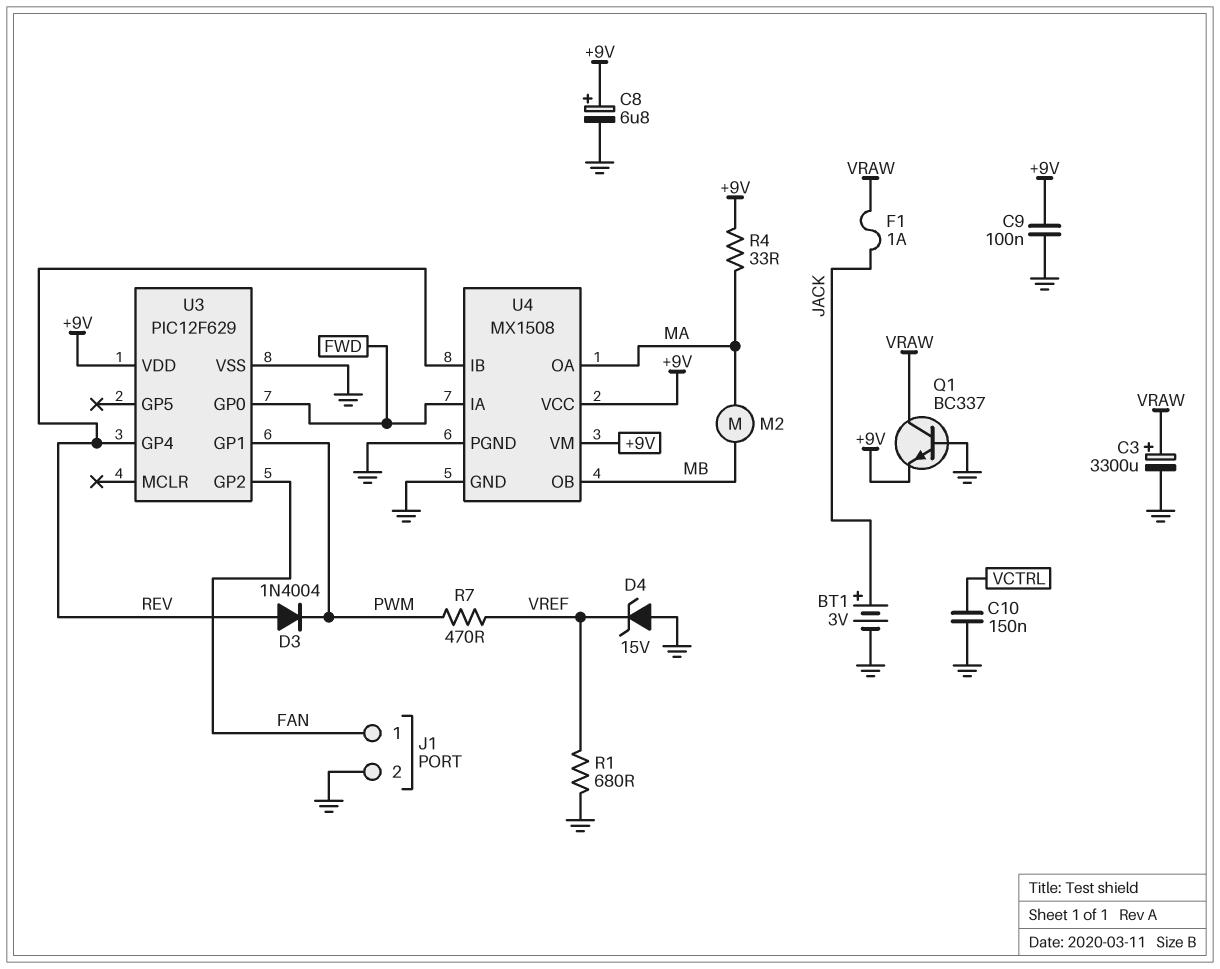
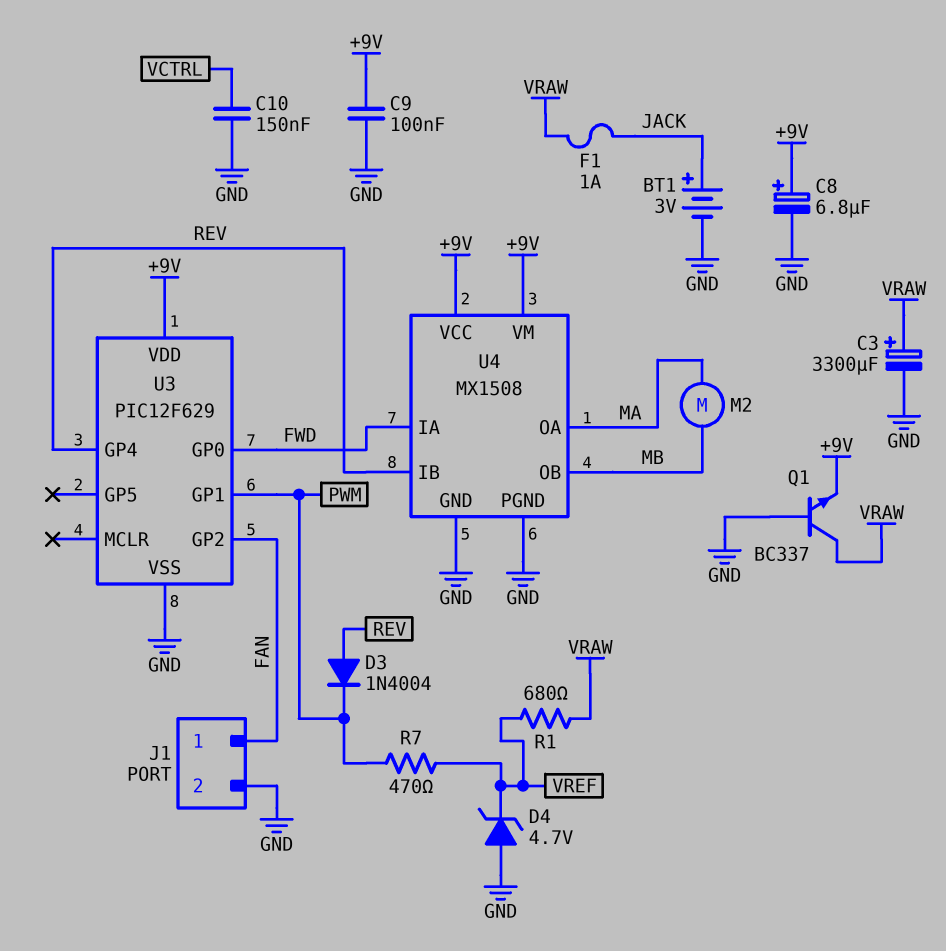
D4: zener 15V (A GND, K VREF) -> zener 4.7V (A GND, K VREF)
R1: 680 (GND, VREF) -> 680 (VRAW, VREF)
R4: 33 (+9V, MA) -> none

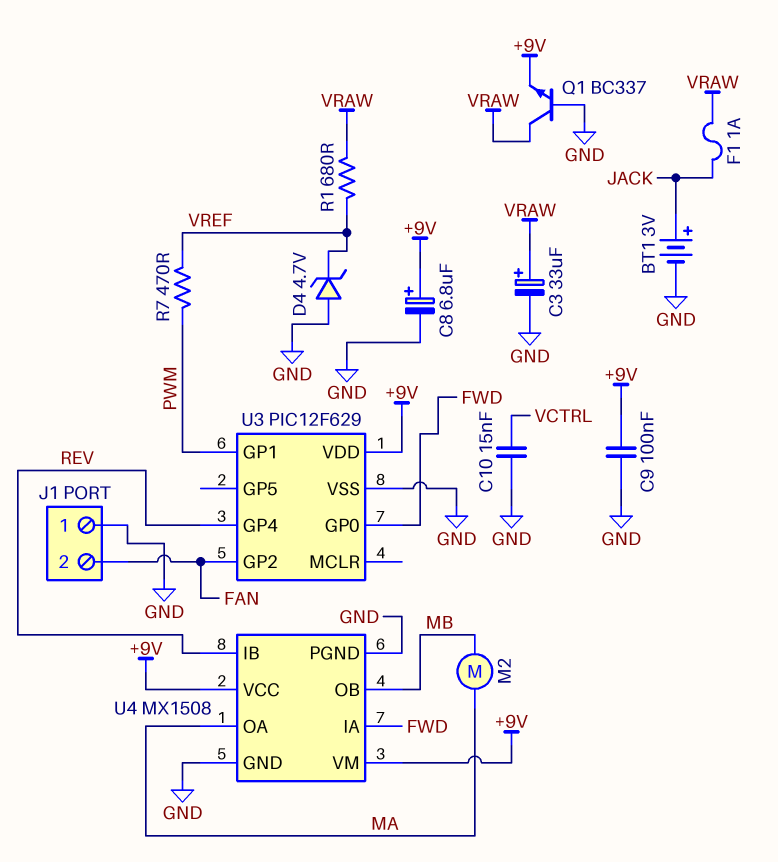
C3: 3300uF (plus VRAW, minus GND) -> 33uF (plus VRAW, minus GND)
C10: 150nF (GND, VCTRL) -> 15nF (GND, VCTRL)
D3: diode 1N4004 (A REV, K PWM) -> none
J1 pin 1: FAN -> GND
J1 pin 2: GND -> FAN

